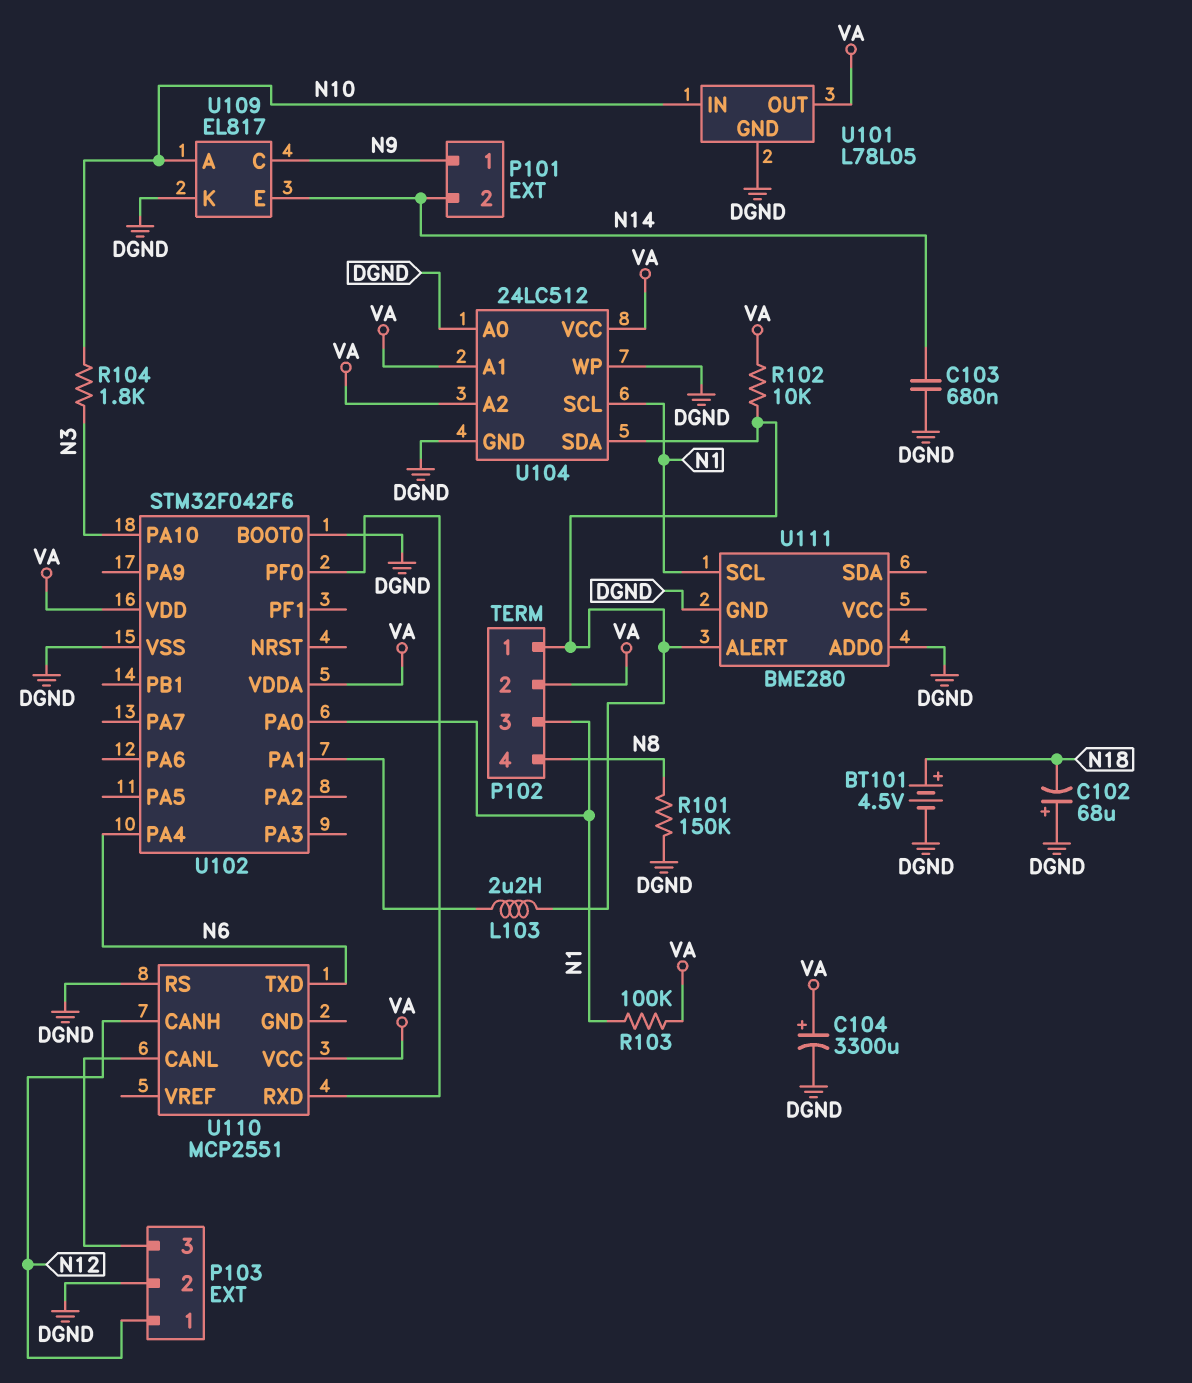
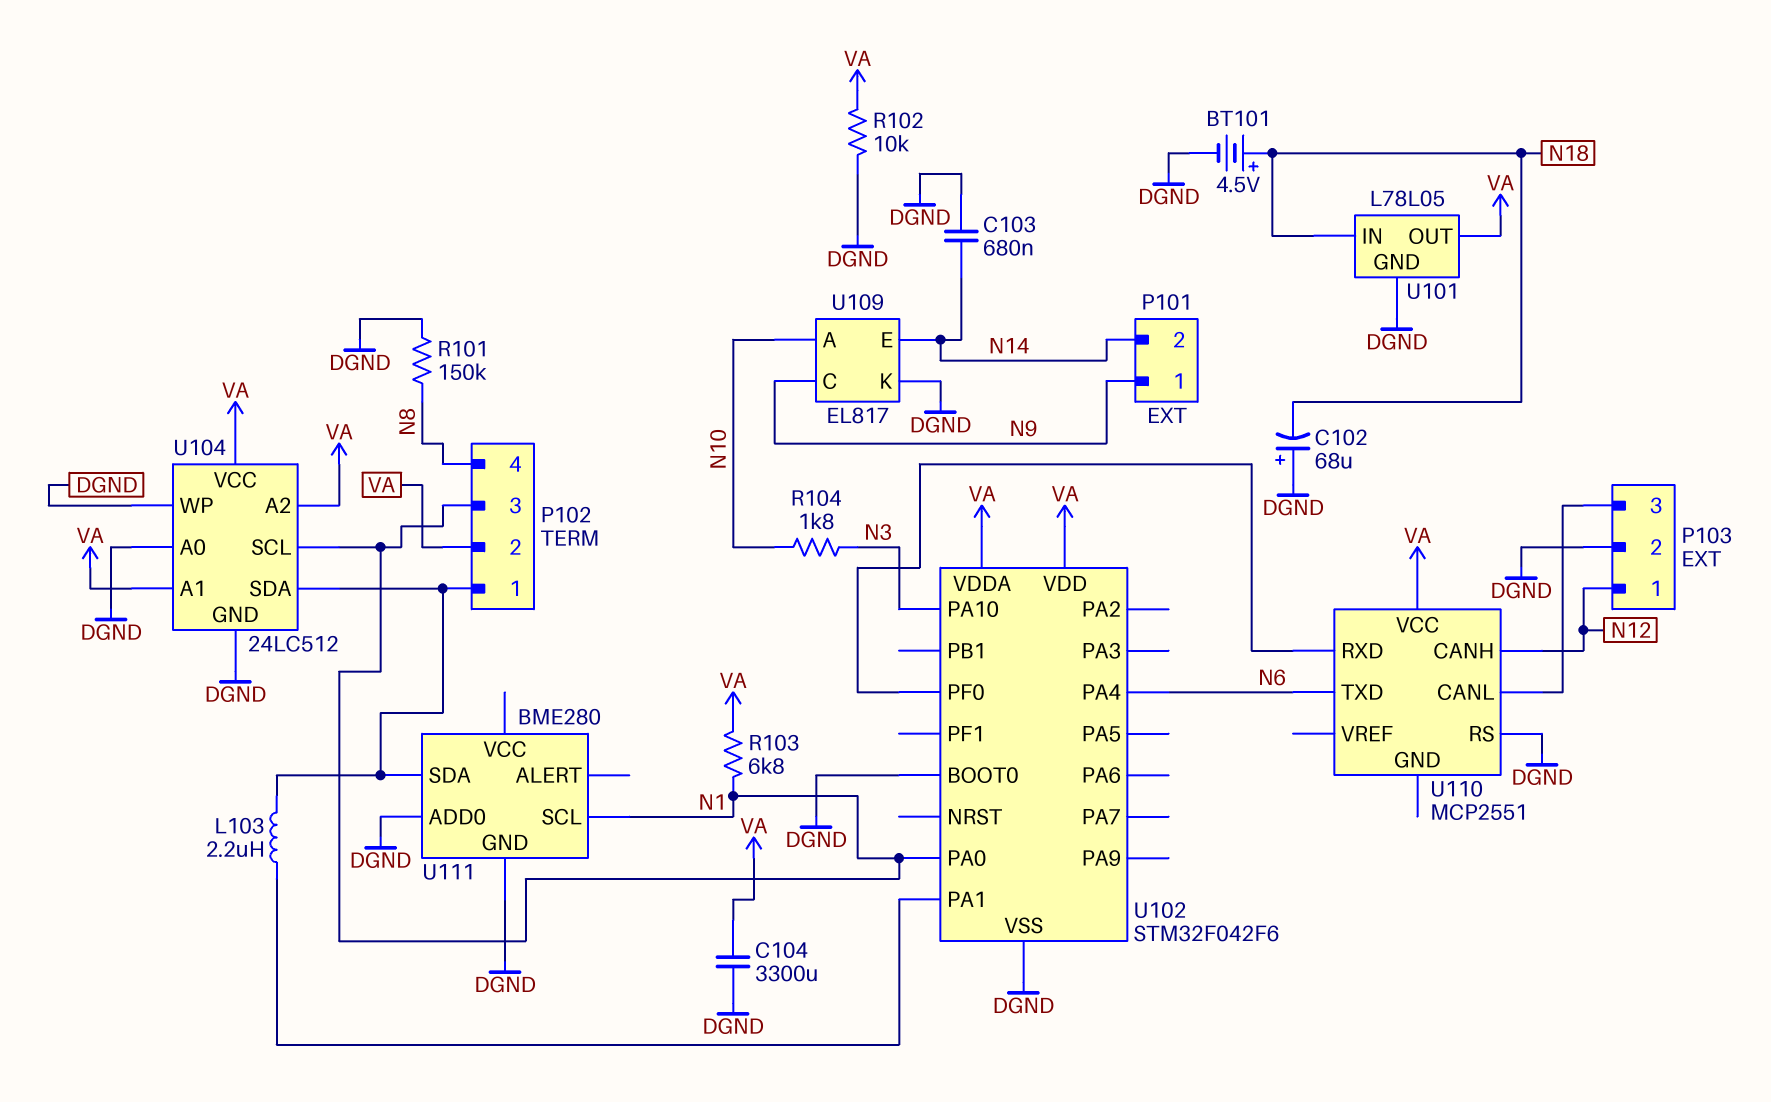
C104: 3300uF (plus VA, minus DGND) -> 3300uF (DGND, VA)
R102: 10k (P102/1, VA) -> 10k (DGND, VA)
R103: 100k (N1, VA) -> 6.8k (N1, VA)
U101 pin IN: N10 -> N18
U111 pin ALERT: P102/1 -> none
U111 pin SDA: none -> P102/1

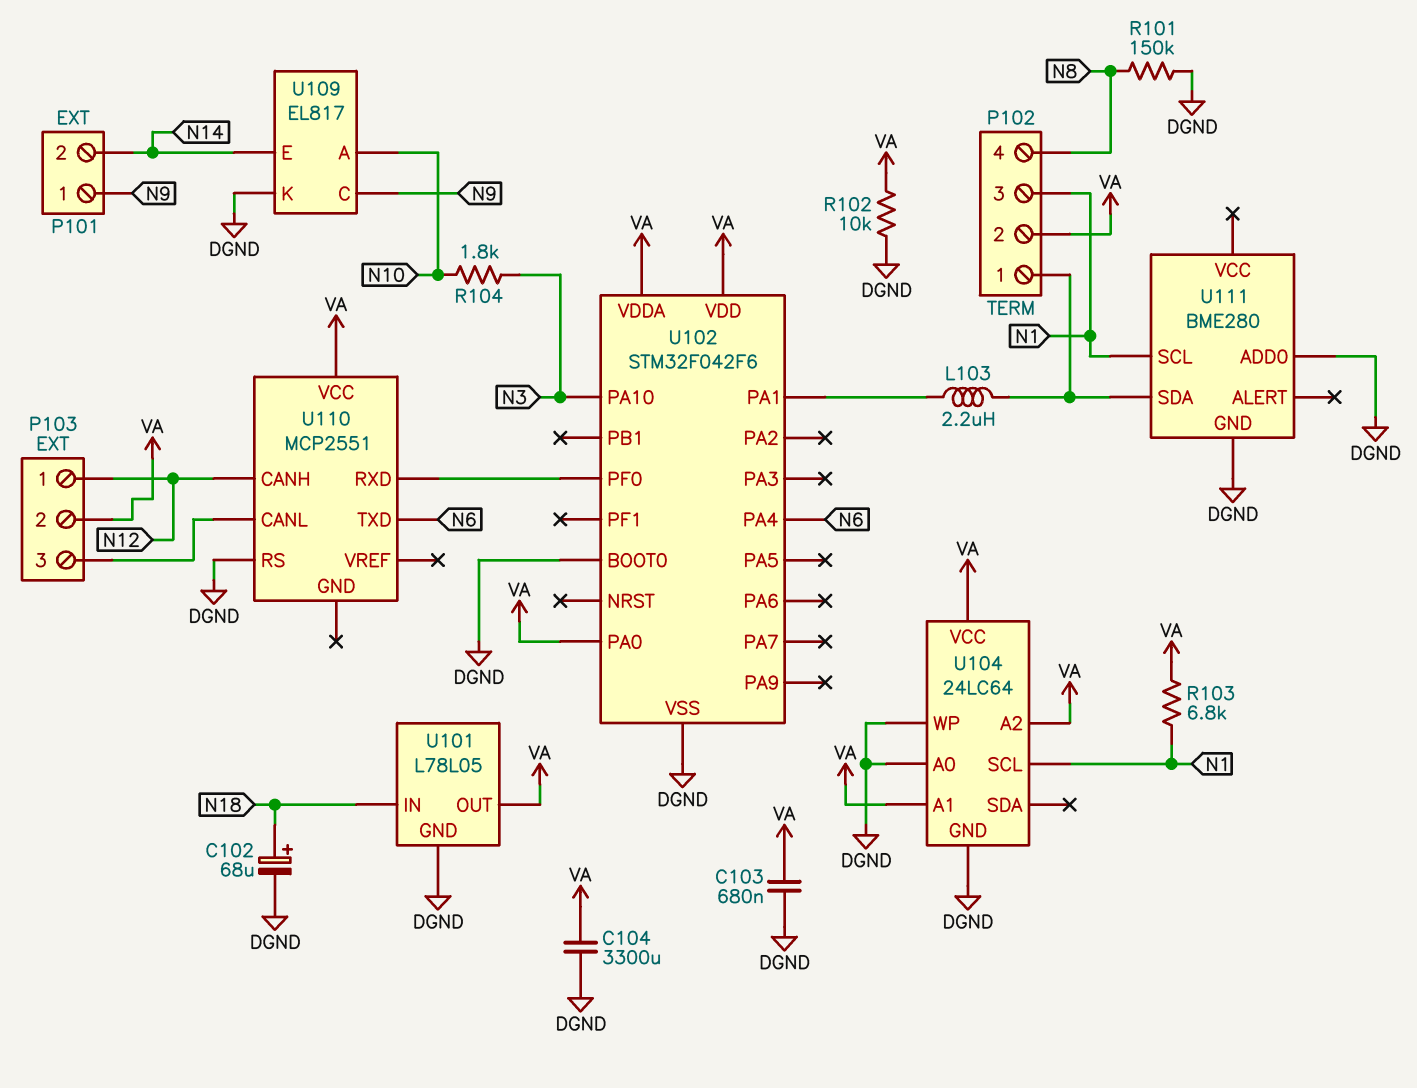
BT101: 4.5V (plus N18, minus DGND) -> none
C102: 68uF (plus DGND, minus N18) -> 68uF (plus N18, minus DGND)
C103: 680nF (DGND, N14) -> 680nF (DGND, VA)
P103 pin 2: DGND -> VA
U102 pin PA0: N1 -> VA
U104: 24LC512 -> 24LC64
U104 pin SDA: P102/1 -> none

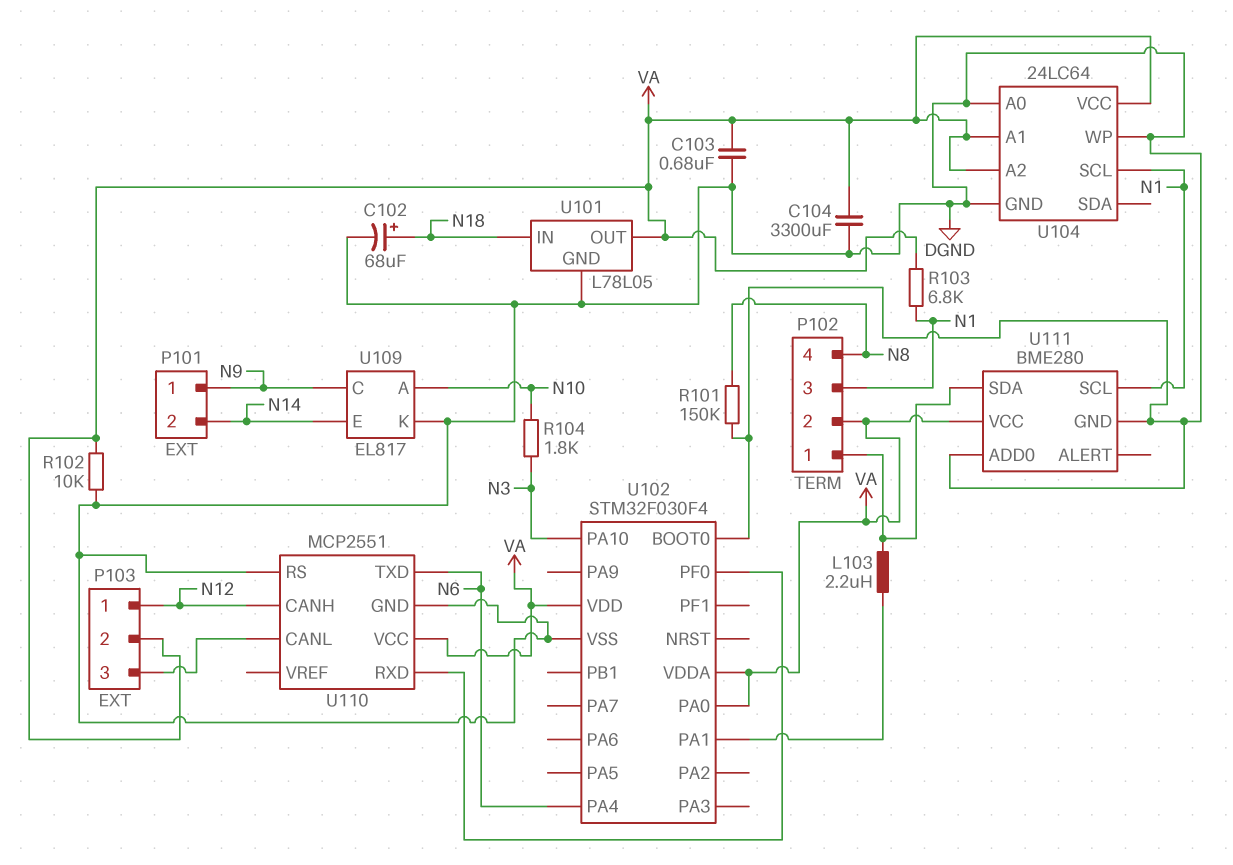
U102: STM32F042F6 -> STM32F030F4
U110 pin GND: none -> DGND
U111 pin VCC: none -> VA

